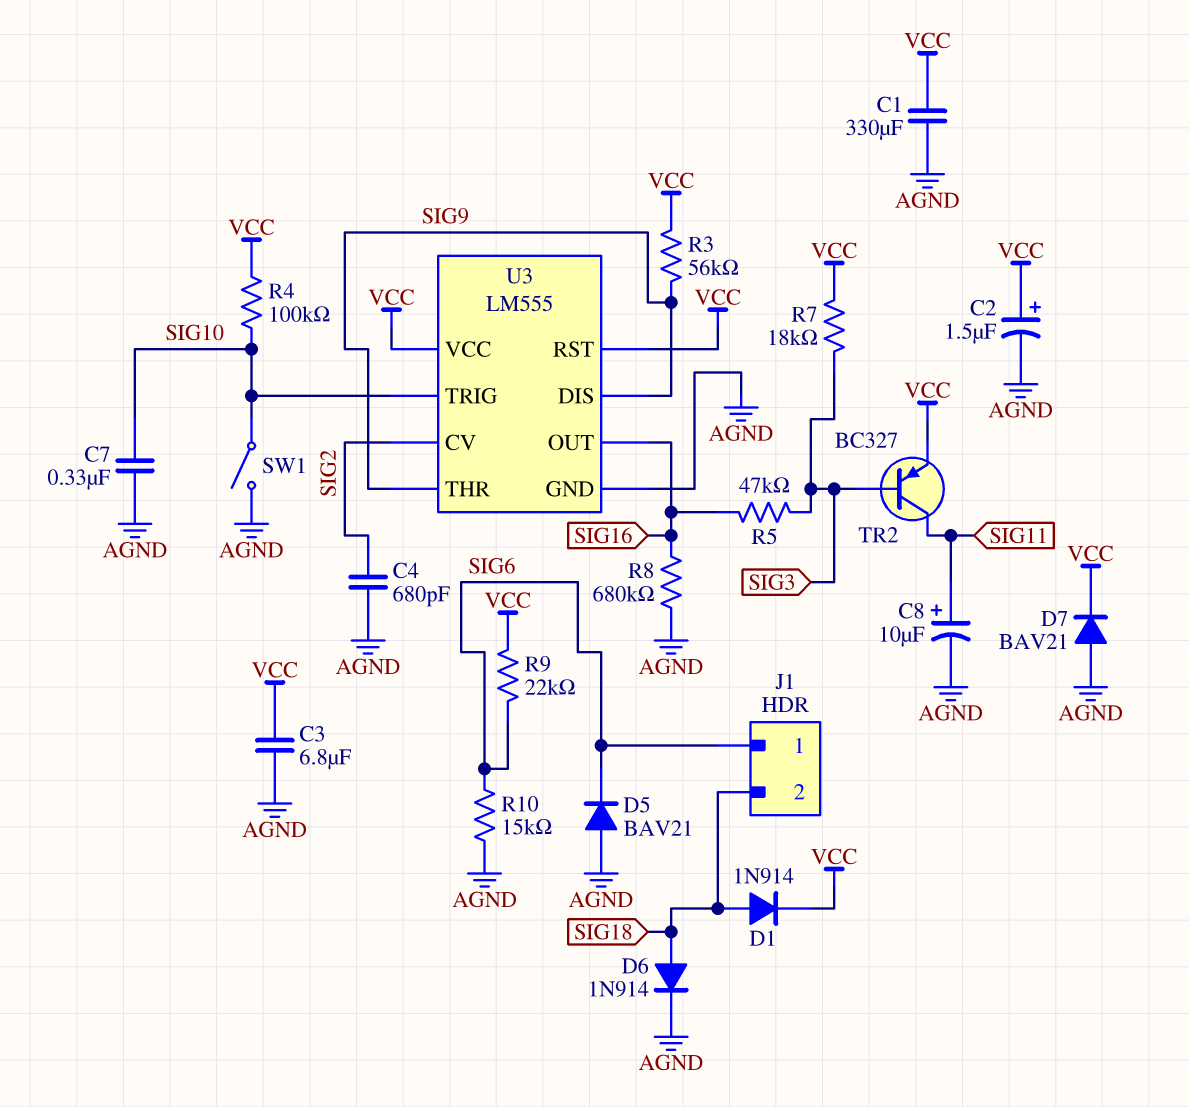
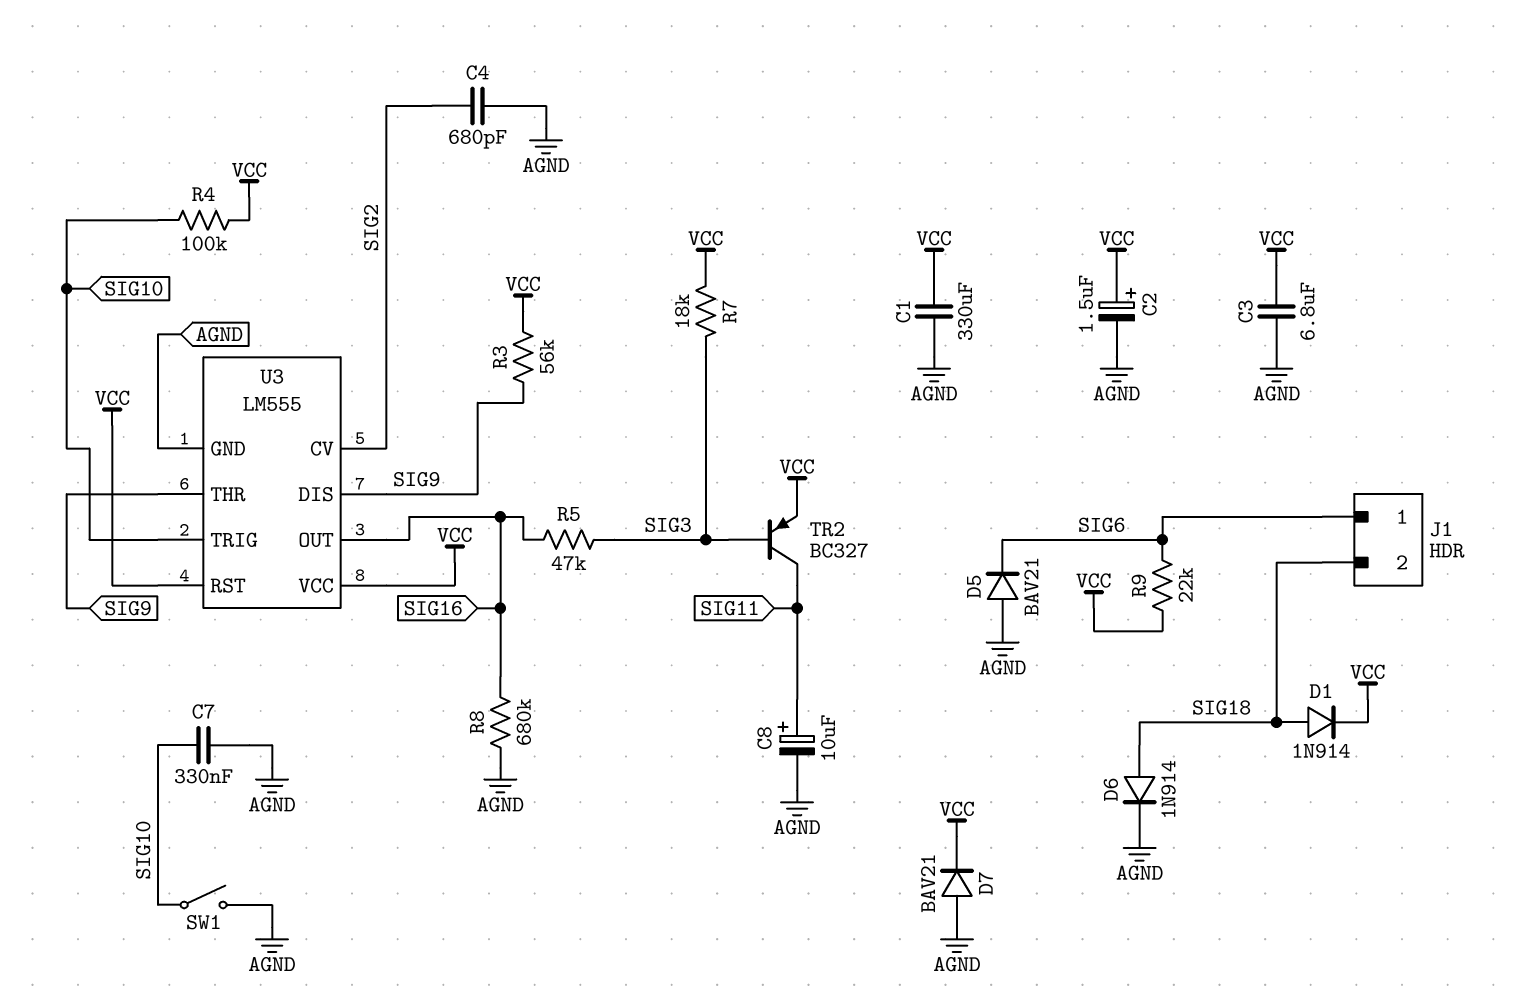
R10: 15k (AGND, SIG6) -> none

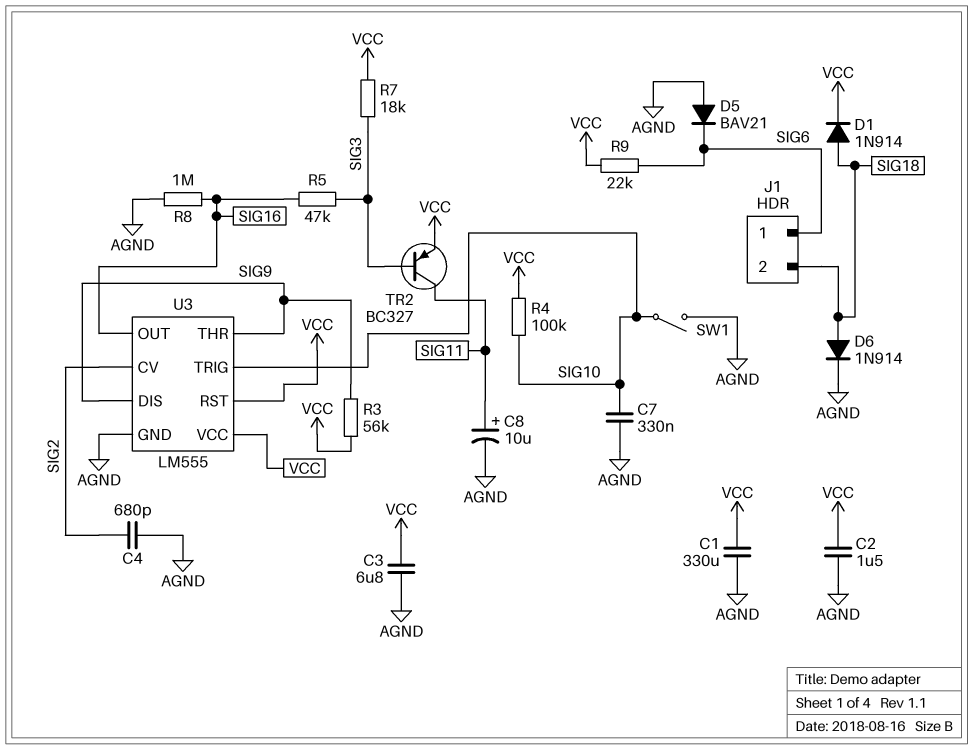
C2: 1.5uF (plus VCC, minus AGND) -> 1.5uF (AGND, VCC)
D7: diode BAV21 (A AGND, K VCC) -> none
R8: 680k (AGND, SIG16) -> 1M (AGND, SIG16)

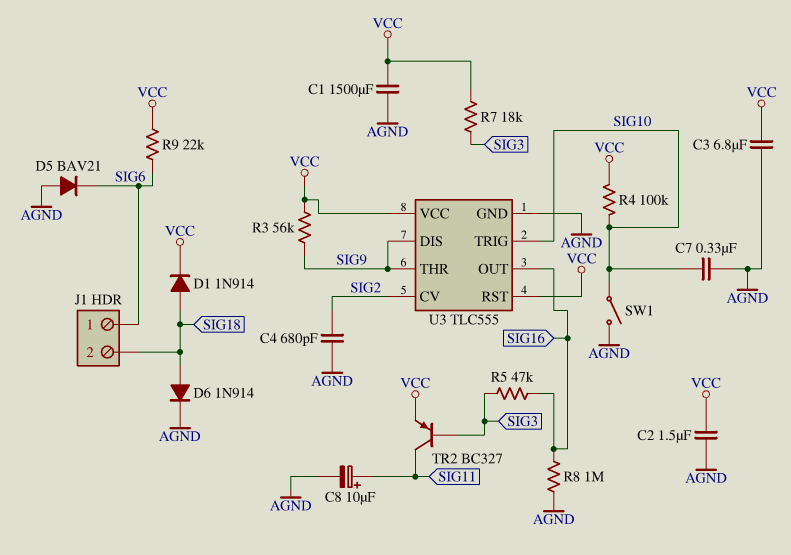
C1: 330uF (AGND, VCC) -> 1500uF (AGND, VCC)
U3: LM555 -> TLC555

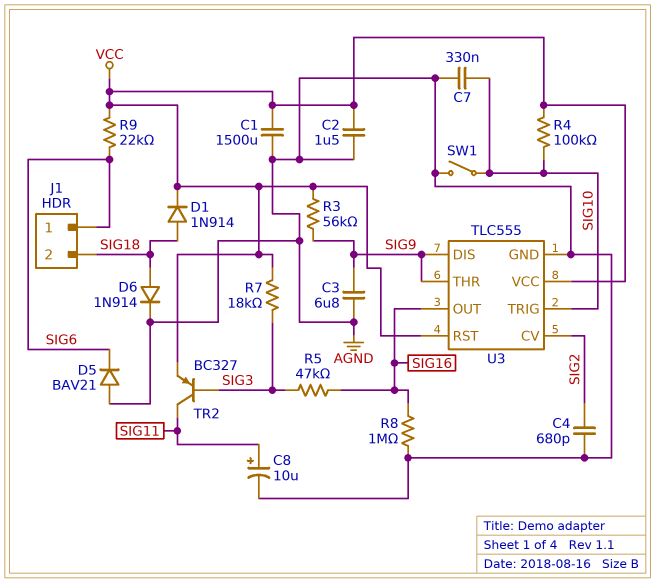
C3: 6.8uF (AGND, VCC) -> 6.8uF (AGND, SIG9)

